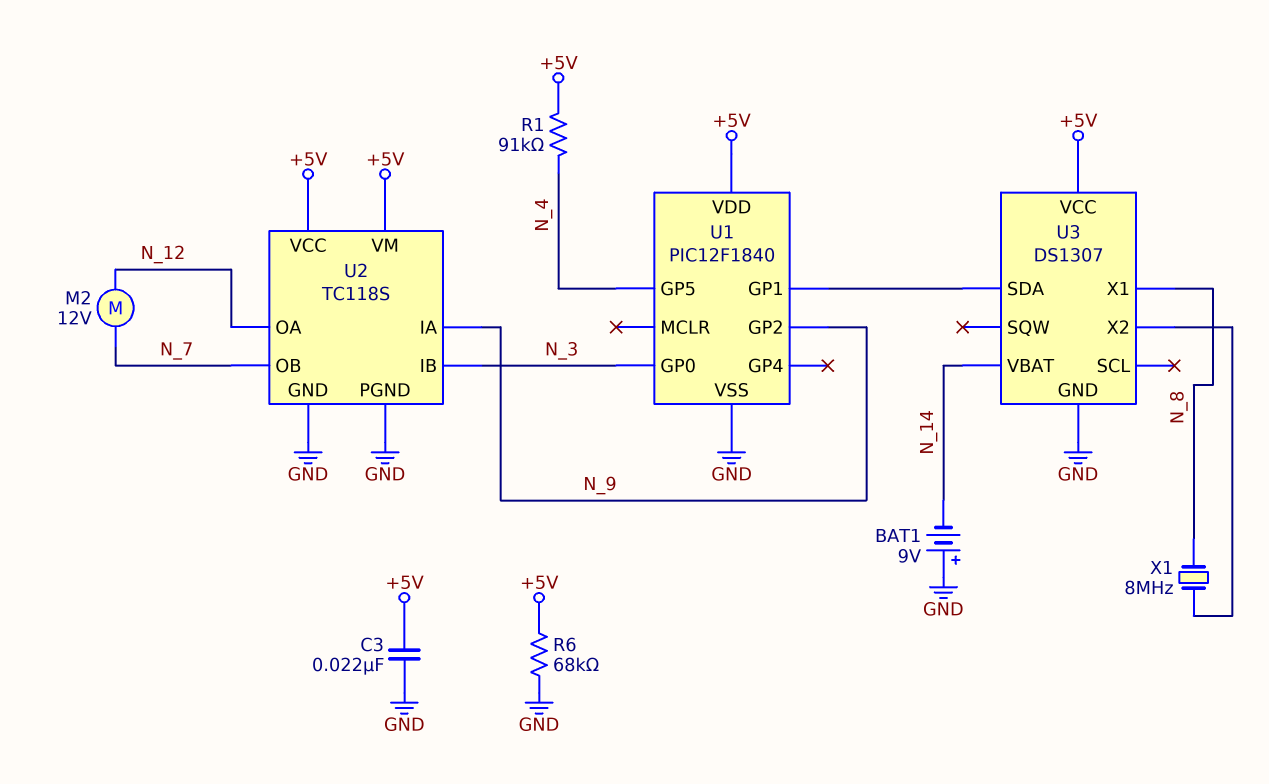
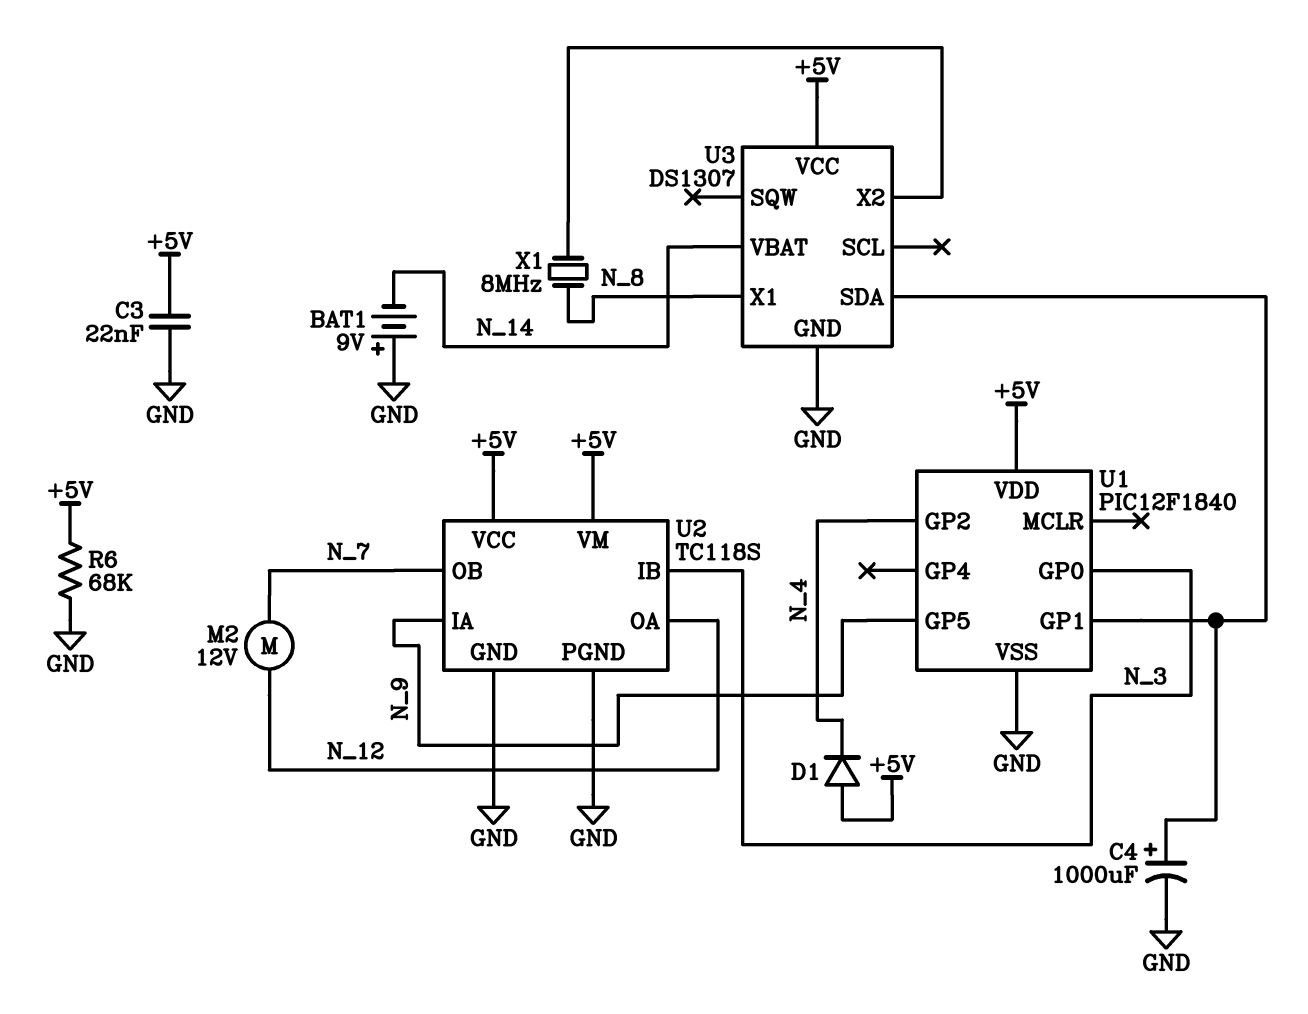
C4: none -> 1000uF (plus U1/GP1, minus GND)
D1: none -> diode (A +5V, K N_4)
R1: 91k (+5V, N_4) -> none
U1 pin GP2: N_9 -> N_4
U1 pin GP5: N_4 -> N_9

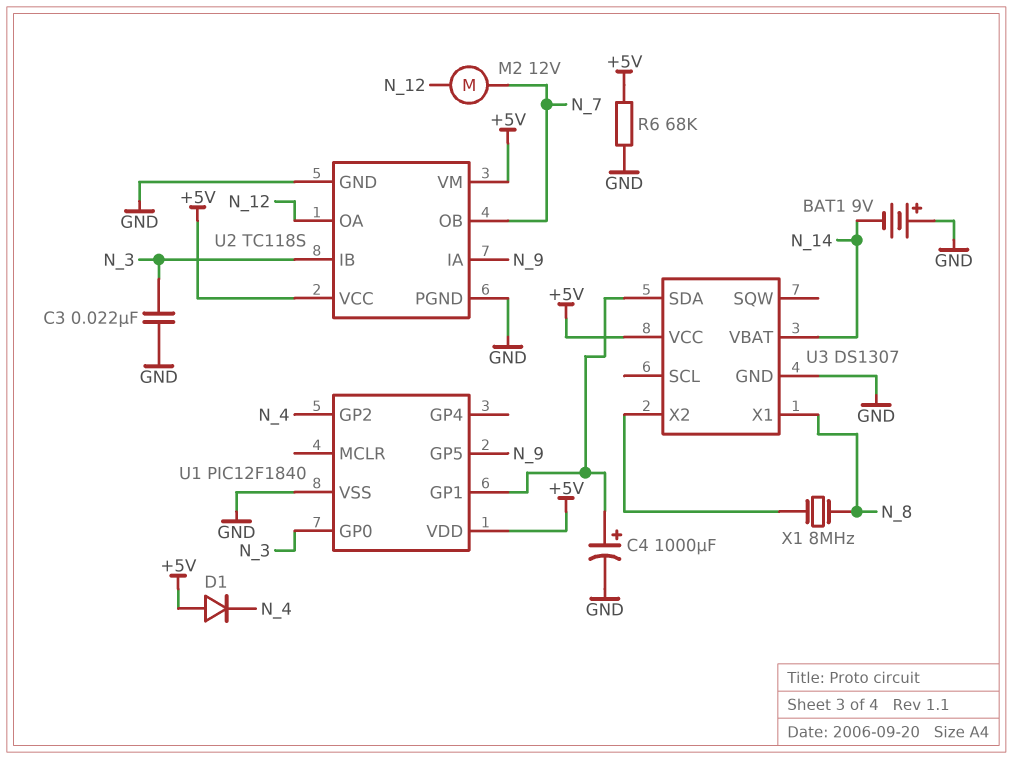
C3: 22nF (+5V, GND) -> 22nF (GND, N_3)

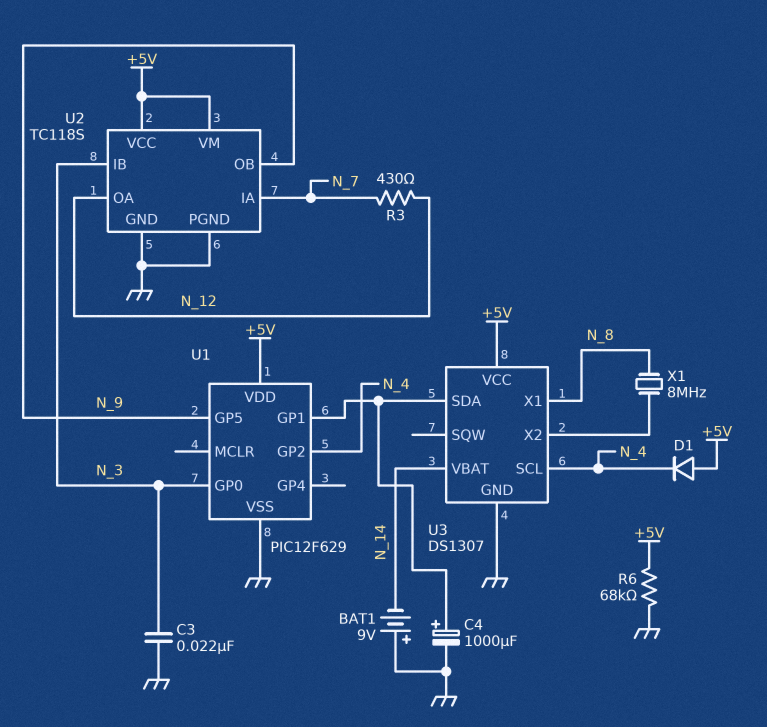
M2: motor 12V (N_7, N_12) -> none
R3: none -> 430 (N_7, N_12)
U1: PIC12F1840 -> PIC12F629
U2 pin IA: N_9 -> N_7
U2 pin OB: N_7 -> N_9
U3 pin SCL: none -> N_4

